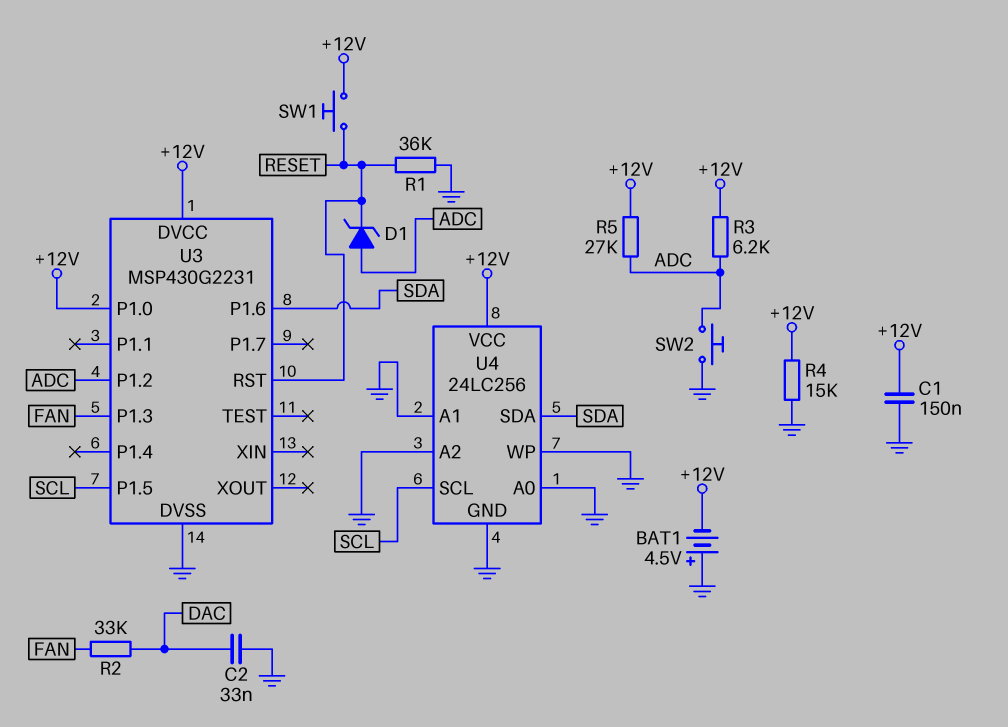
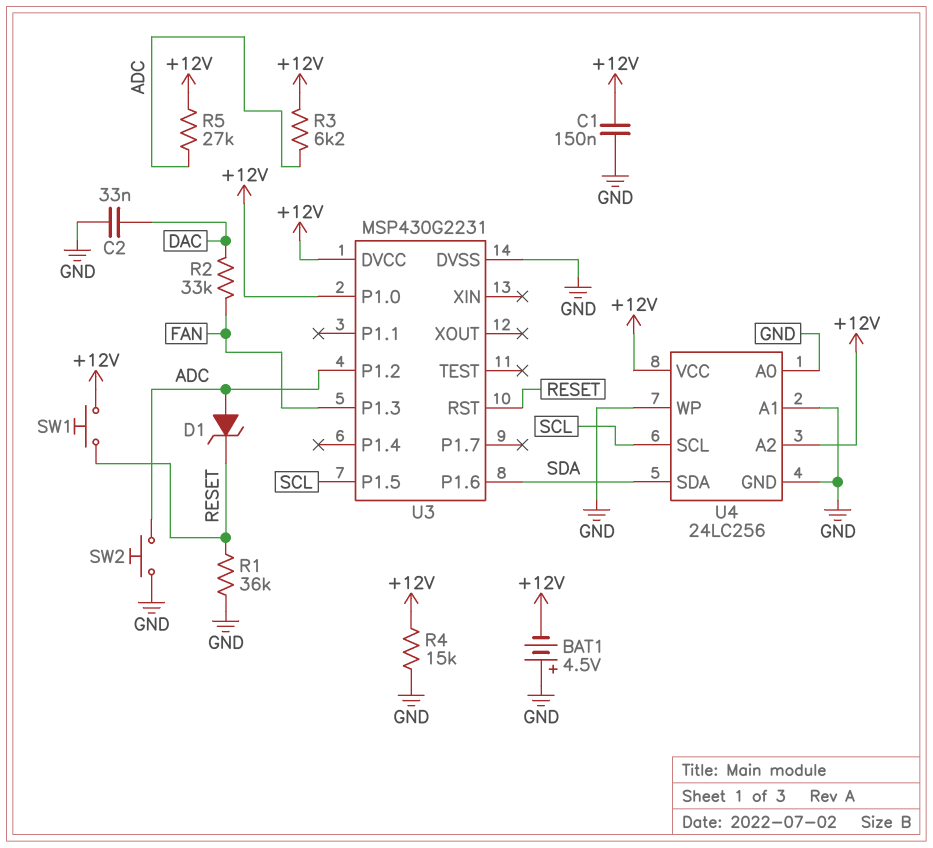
U4 pin A2: GND -> +12V

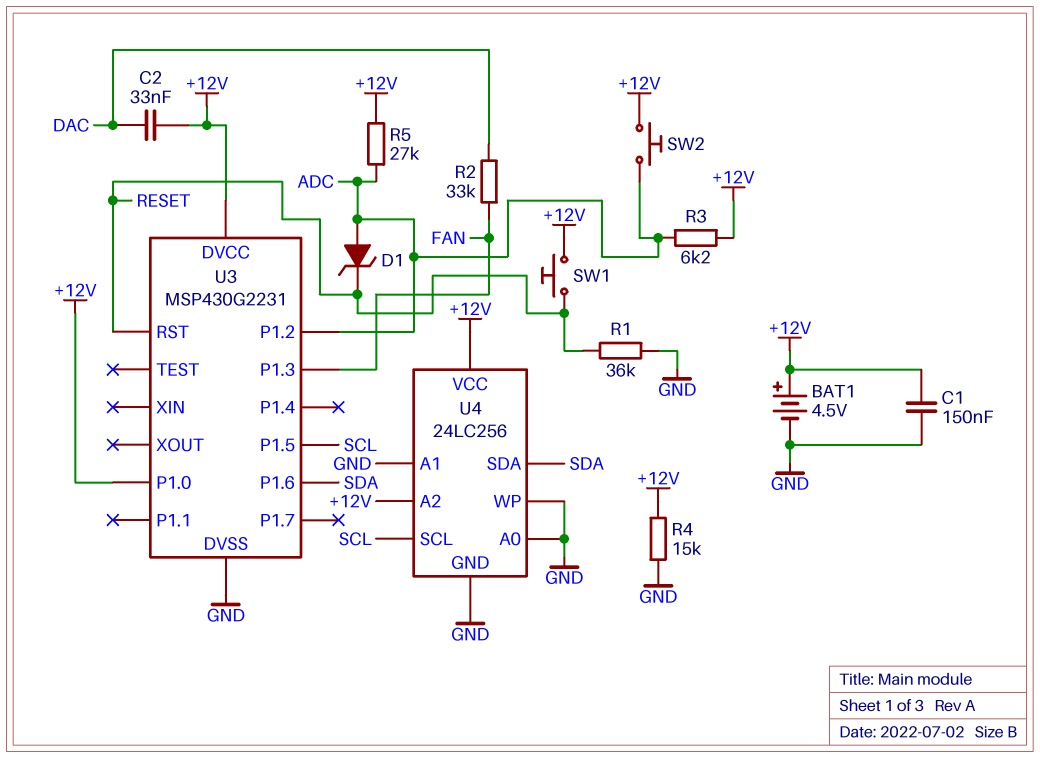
BAT1: 4.5V (plus GND, minus +12V) -> 4.5V (plus +12V, minus GND)
C2: 33nF (DAC, GND) -> 33nF (+12V, DAC)
SW2: button (ADC, GND) -> button (+12V, ADC)

